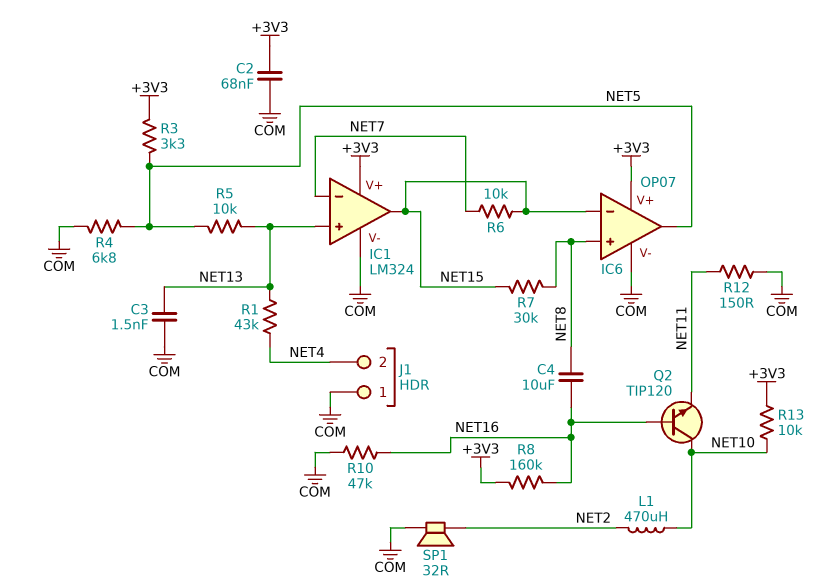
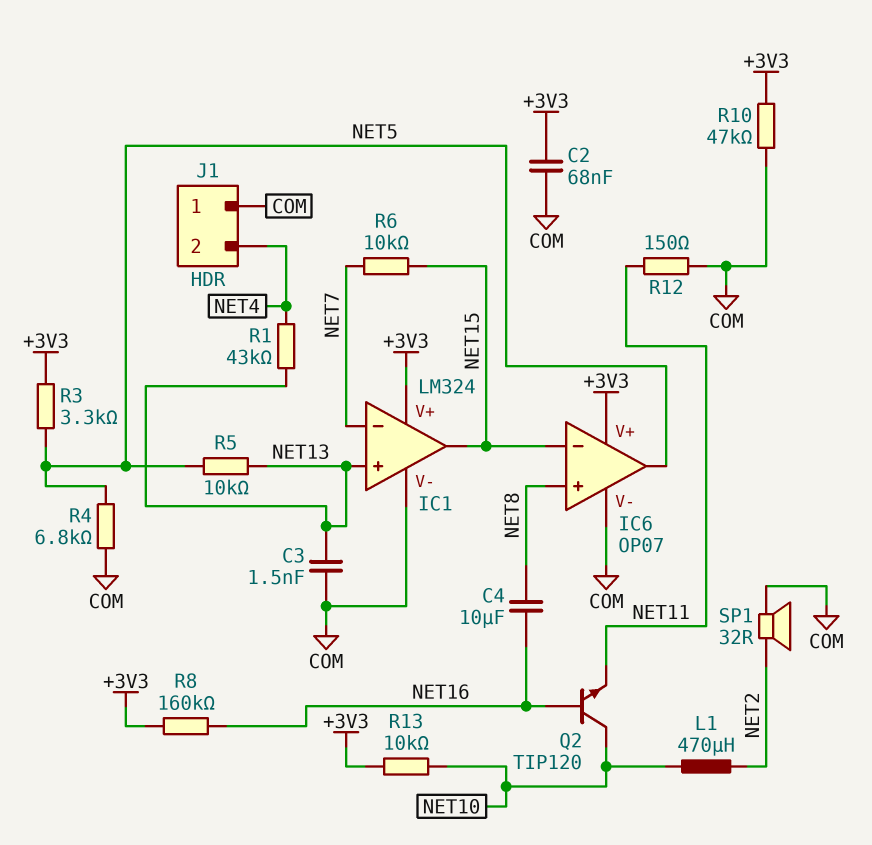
R7: 30k (NET8, NET15) -> none
R10: 47k (COM, NET16) -> 47k (+3V3, COM)

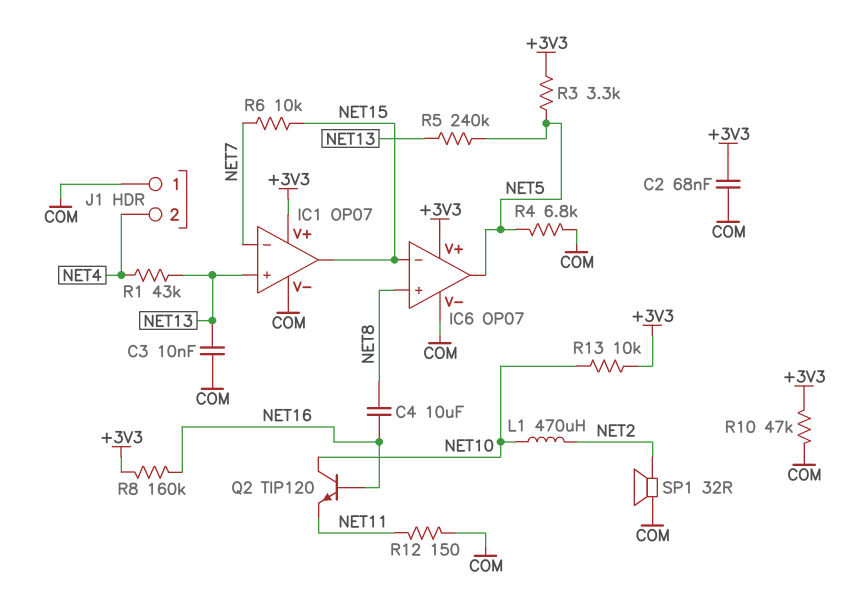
C3: 1.5nF (COM, NET13) -> 10nF (COM, NET13)
IC1: LM324 -> OP07
R5: 10k (NET5, NET13) -> 240k (NET5, NET13)

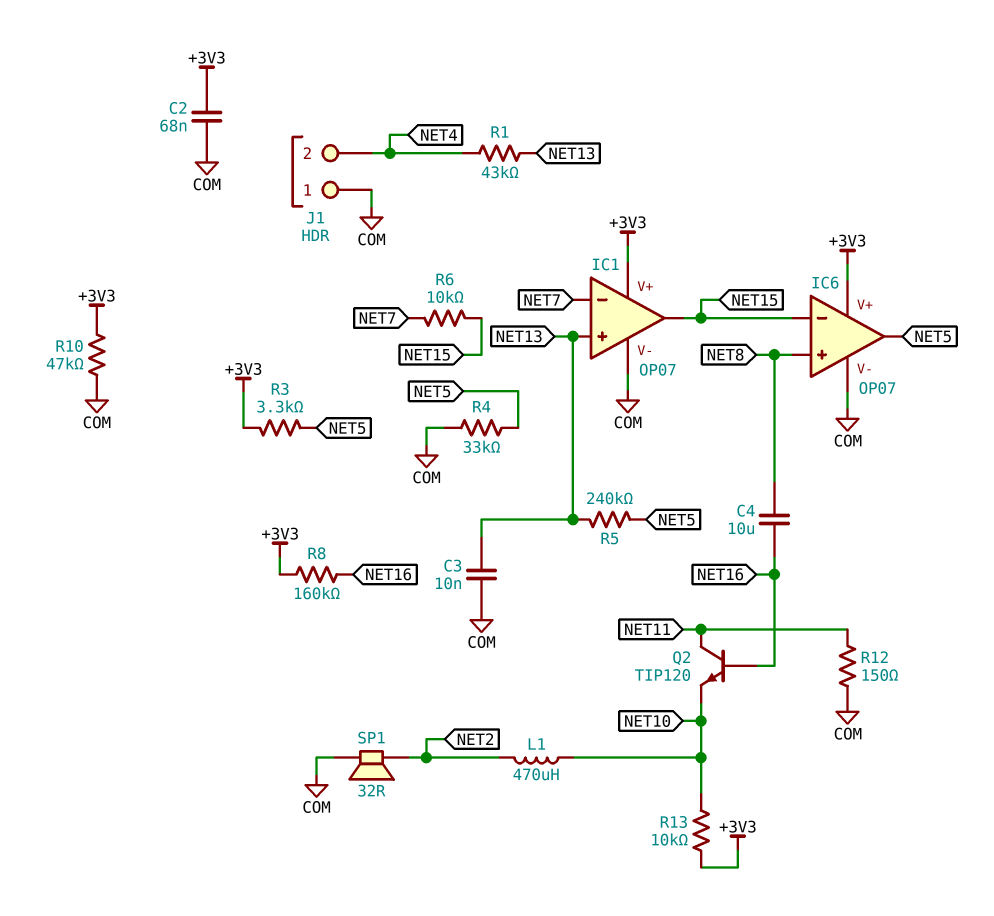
Q2: NPN TIP120 (B NET16, C NET10, E NET11) -> NPN TIP120 (B NET16, C NET11, E NET10)
R4: 6.8k (COM, NET5) -> 33k (COM, NET5)

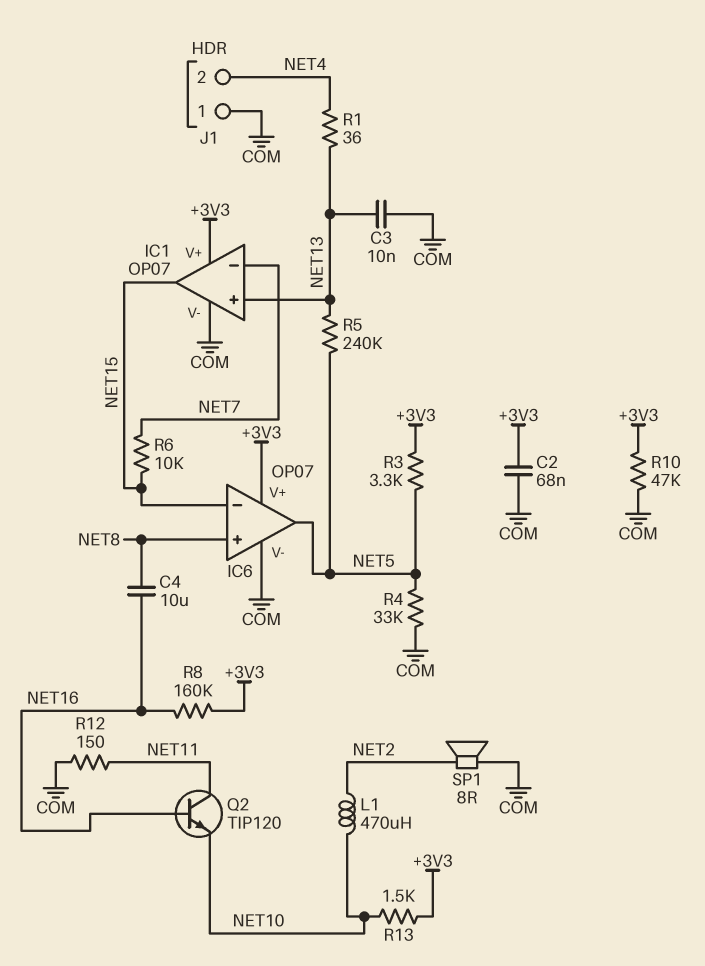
R1: 43k (NET4, NET13) -> 36 (NET4, NET13)
R13: 10k (+3V3, NET10) -> 1.5k (+3V3, NET10)
SP1: speaker 32R (COM, NET2) -> speaker 8R (COM, NET2)

